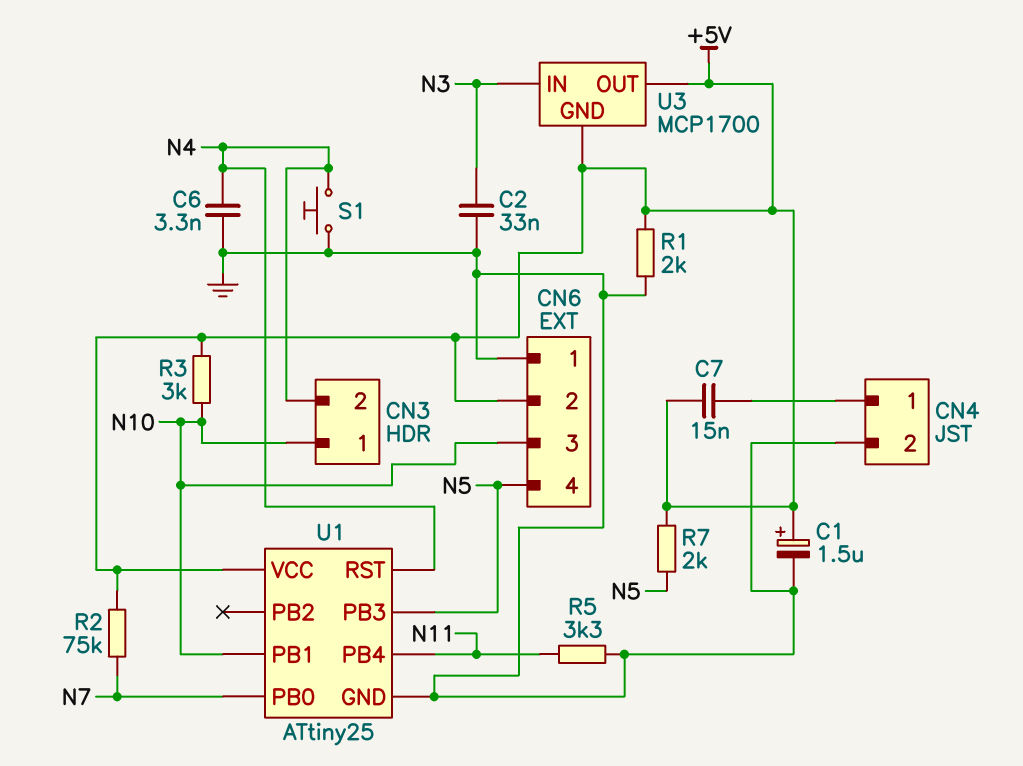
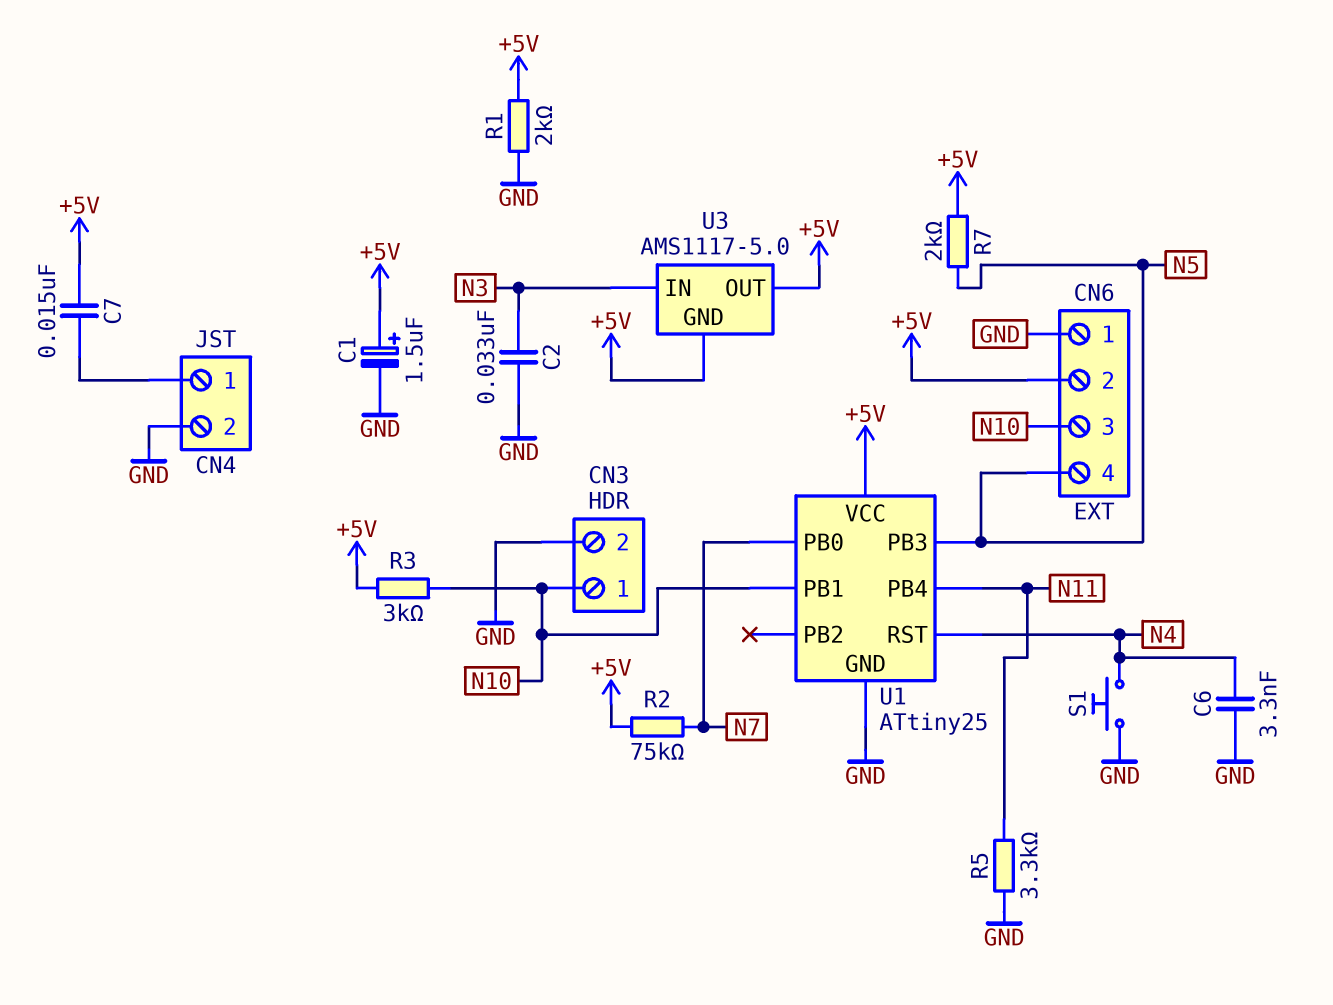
CN3 pin 2: N4 -> GND
U3: MCP1700 -> AMS1117-5.0

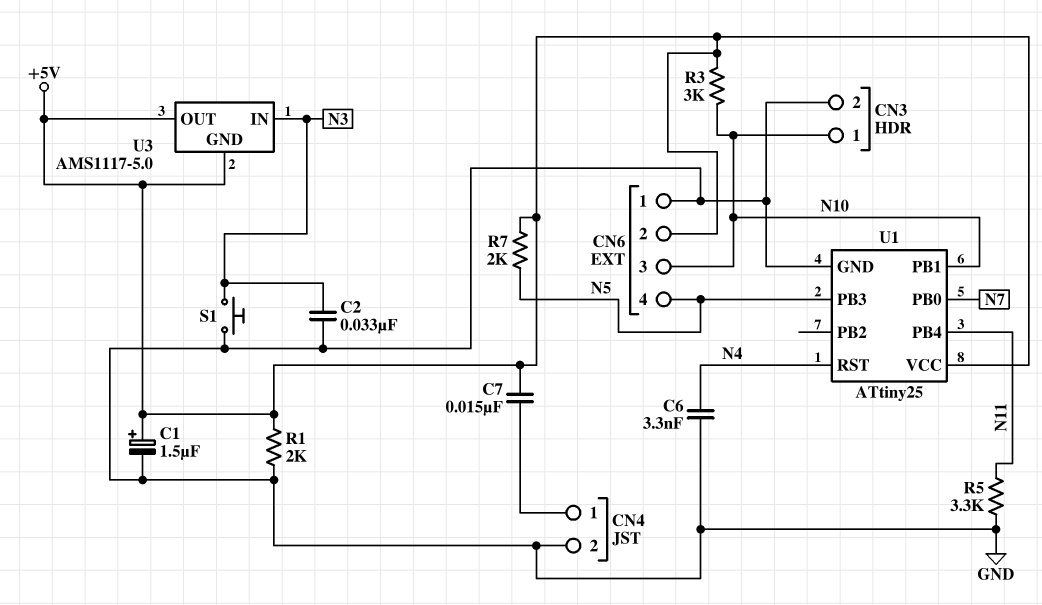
R2: 75k (+5V, N7) -> none
S1: button (GND, N4) -> button (GND, N3)

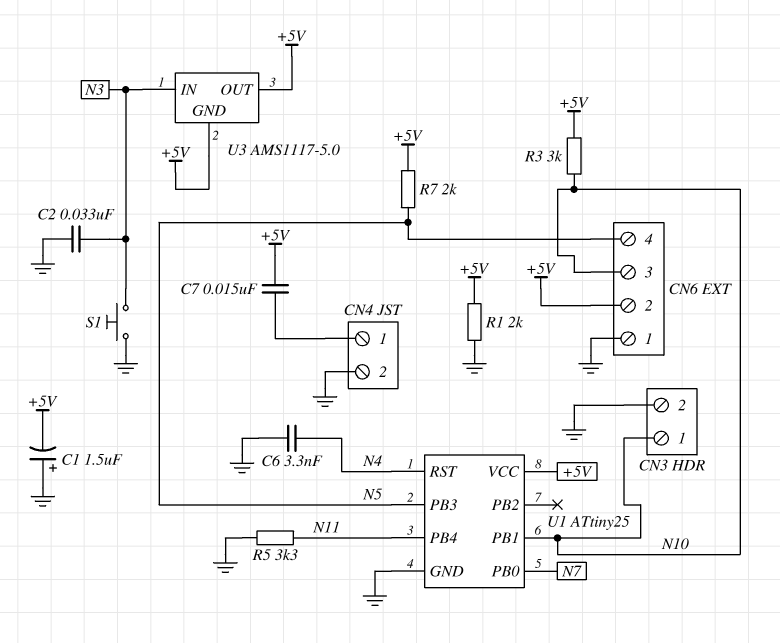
C1: 1.5uF (plus +5V, minus GND) -> 1.5uF (plus GND, minus +5V)

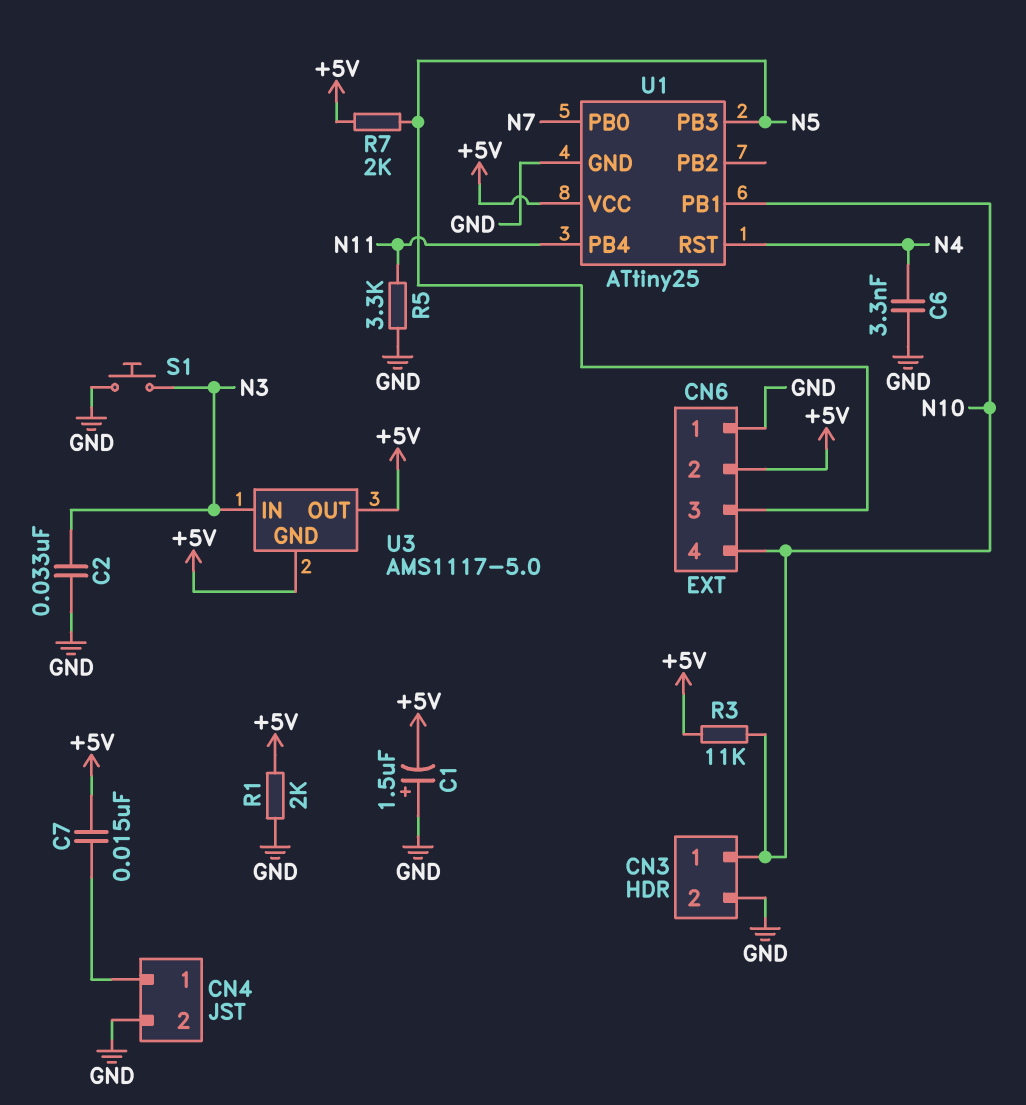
CN6 pin 3: N10 -> N5
CN6 pin 4: N5 -> N10
R3: 3k (+5V, N10) -> 11k (+5V, N10)

